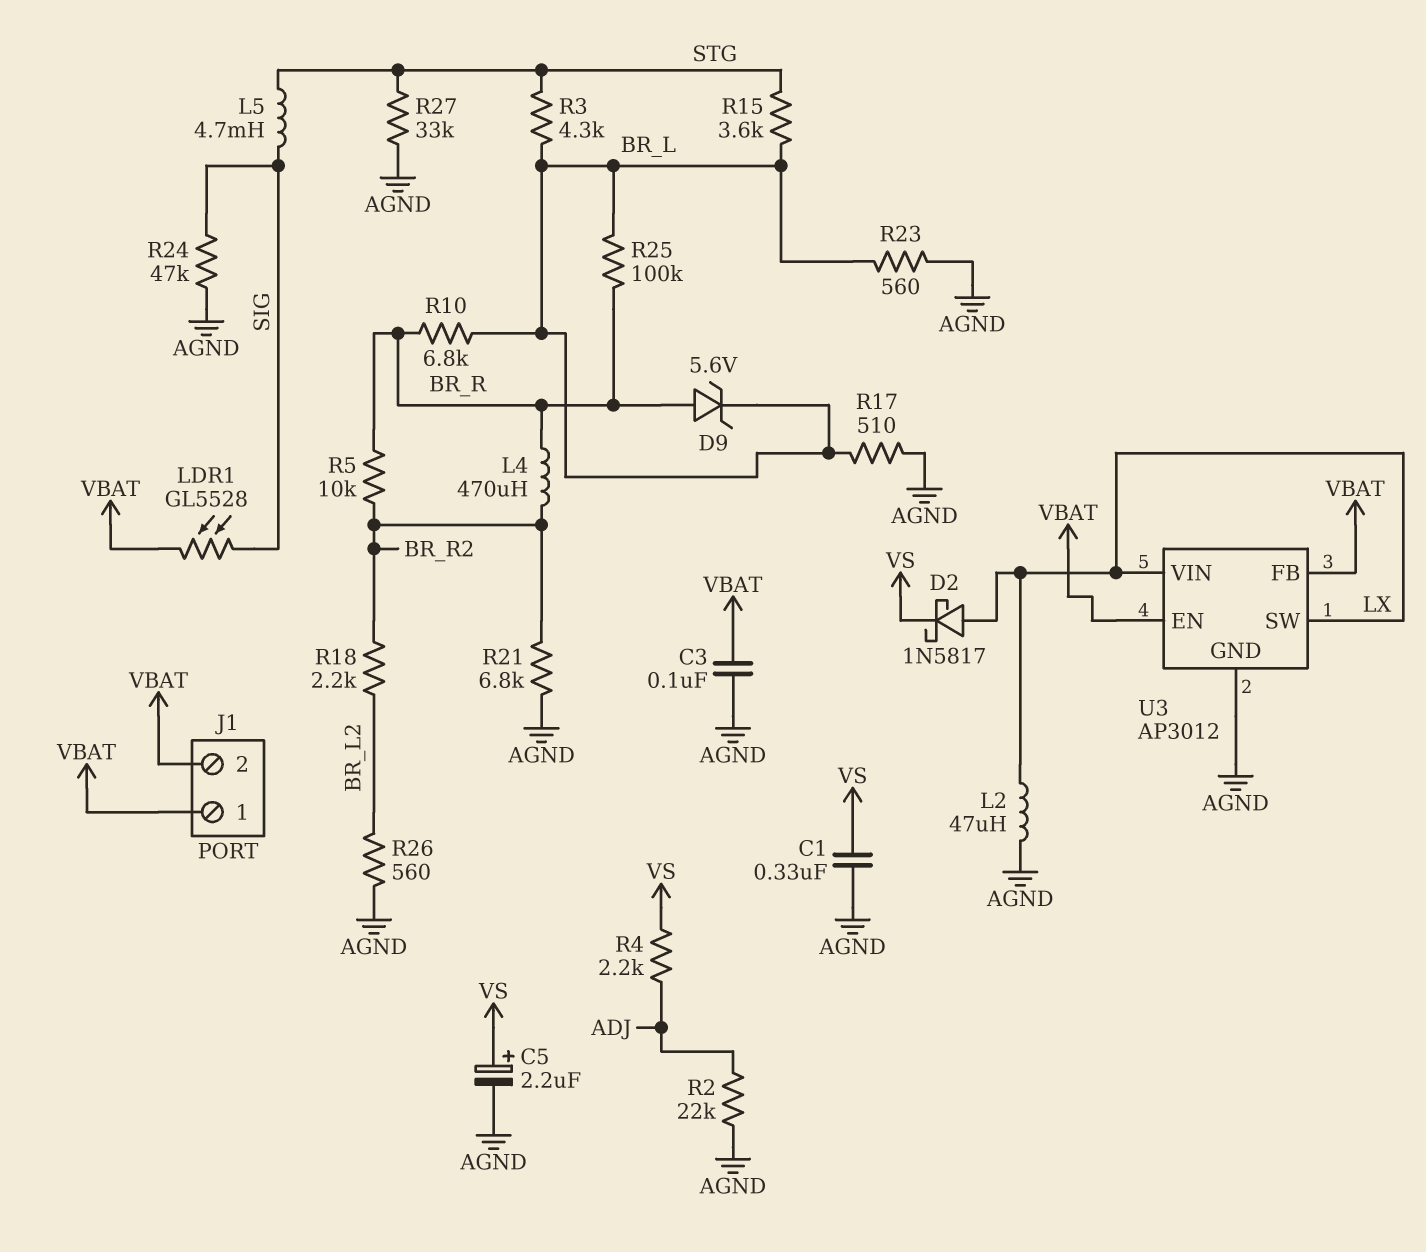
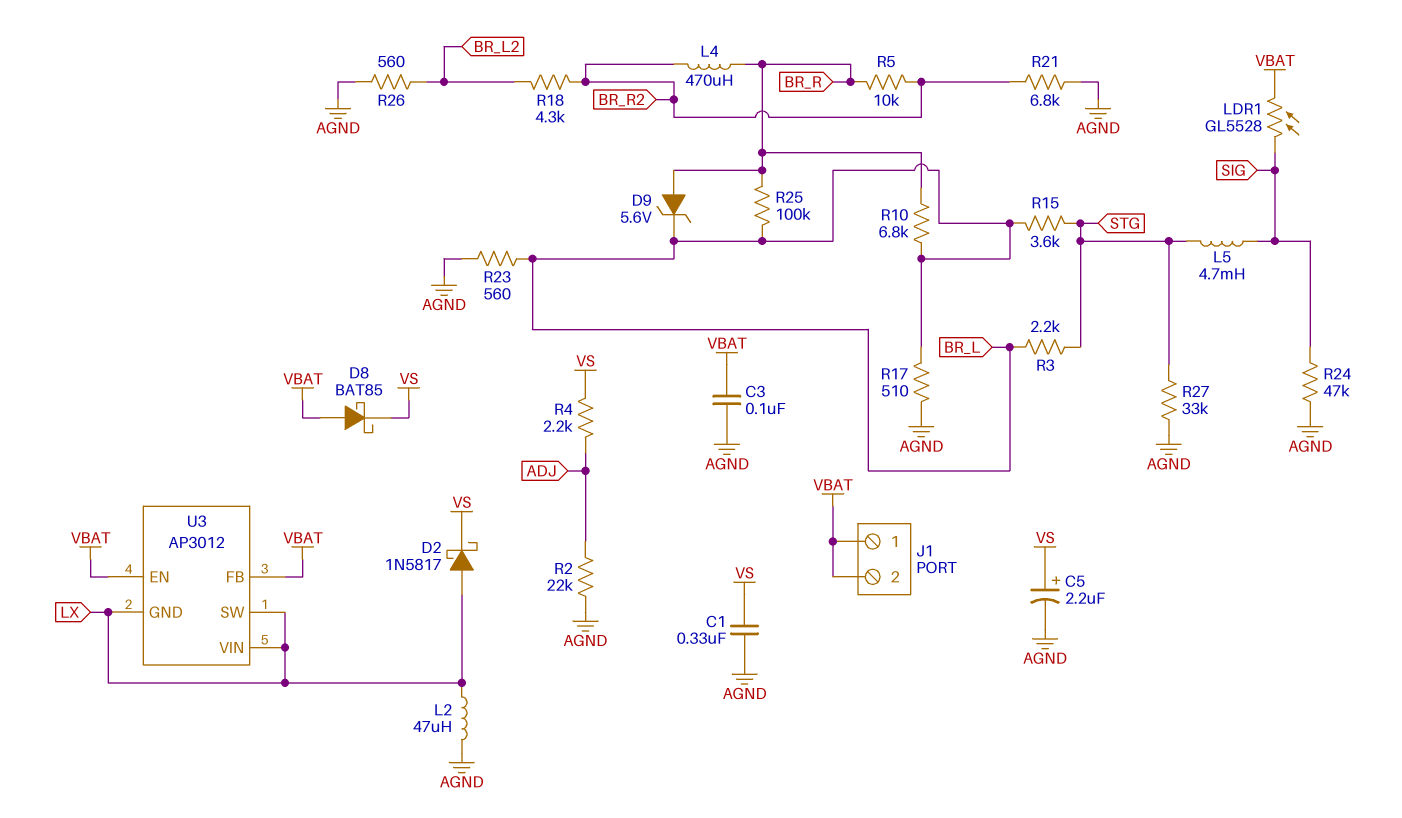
D8: none -> schottky BAT85 (A VBAT, K VS)
R3: 4.3k (BR_L, STG) -> 2.2k (BR_L, STG)
R18: 2.2k (BR_L2, BR_R2) -> 4.3k (BR_L2, BR_R2)
U3 pin GND: AGND -> LX

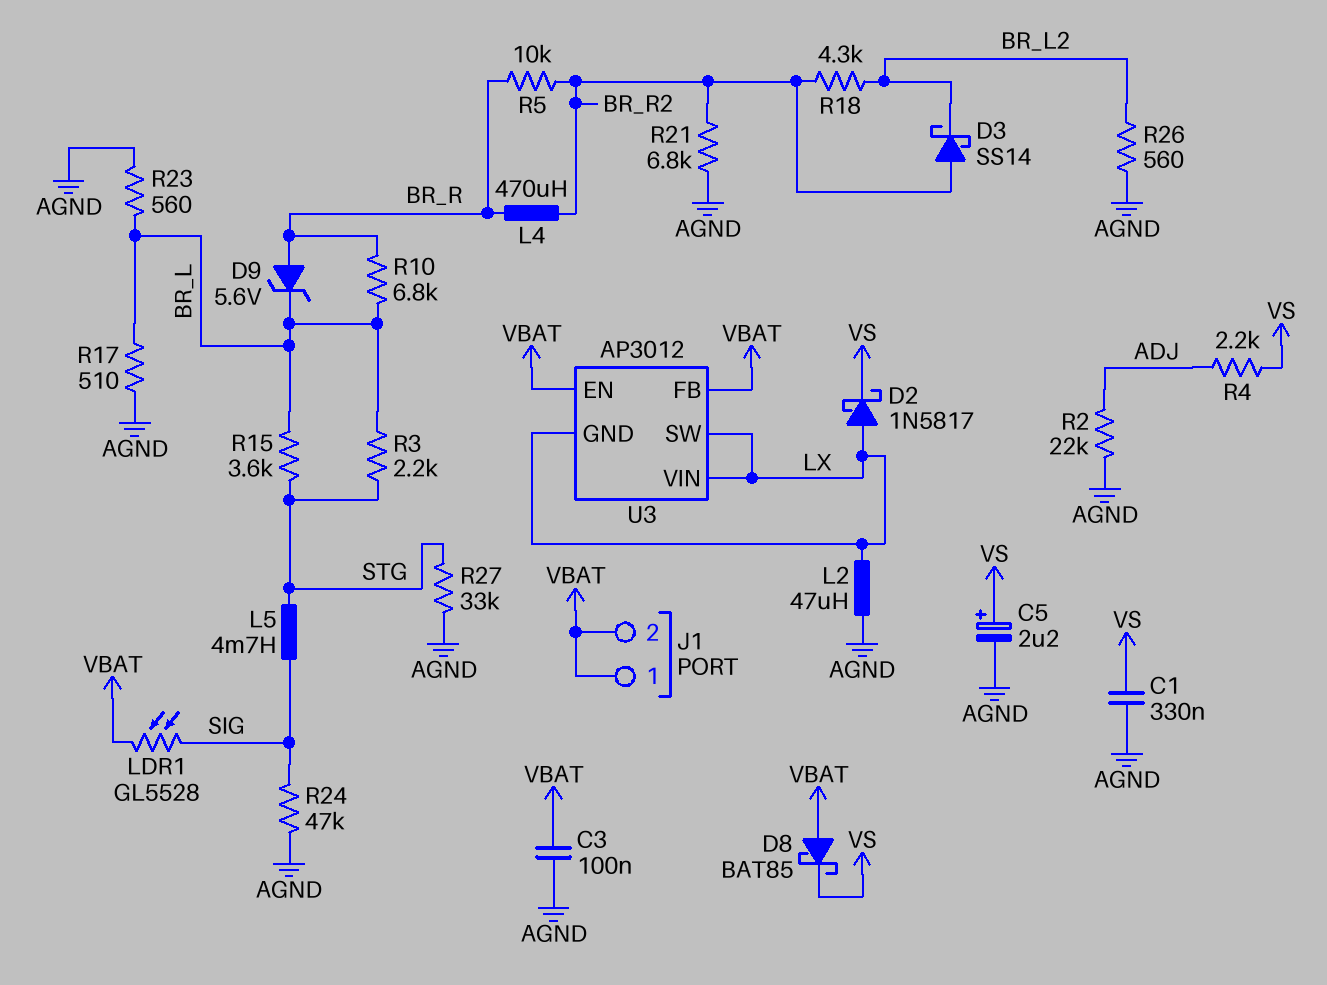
D3: none -> schottky SS14 (A BR_R2, K BR_L2)
R25: 100k (BR_L, BR_R) -> none

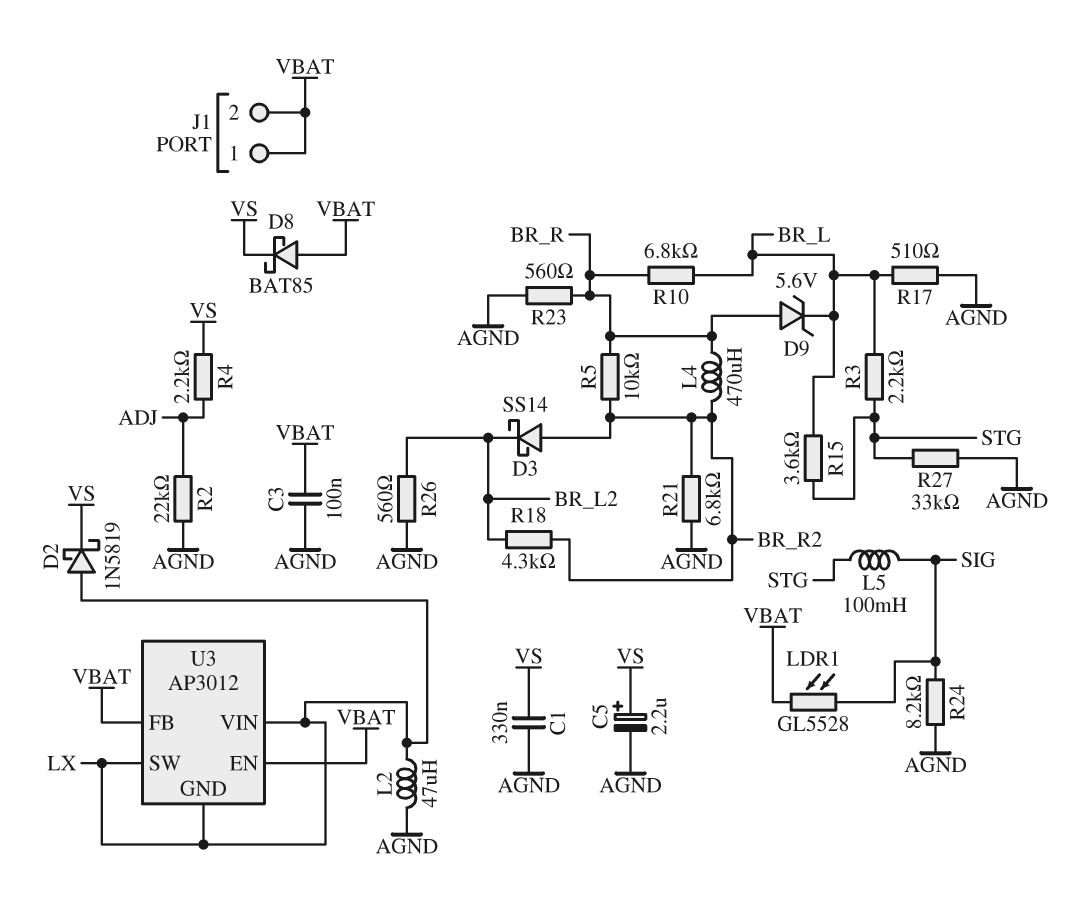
D2: schottky 1N5817 (A LX, K VS) -> schottky 1N5819 (A LX, K VS)
L5: 4.7mH (SIG, STG) -> 100mH (SIG, STG)
R23: 560 (AGND, BR_L) -> 560 (AGND, BR_R)
R24: 47k (AGND, SIG) -> 8.2k (AGND, SIG)

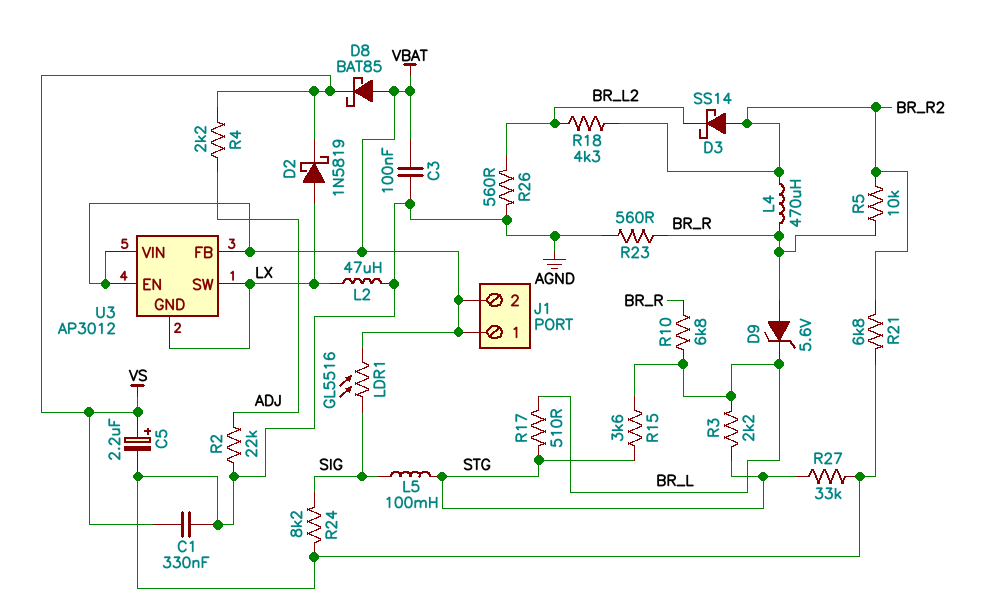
LDR1: GL5528 (SIG, VBAT) -> GL5516 (SIG, VBAT)
R17: 510 (AGND, BR_L) -> 510 (BR_L, STG)
U3 pin VIN: LX -> VBAT

